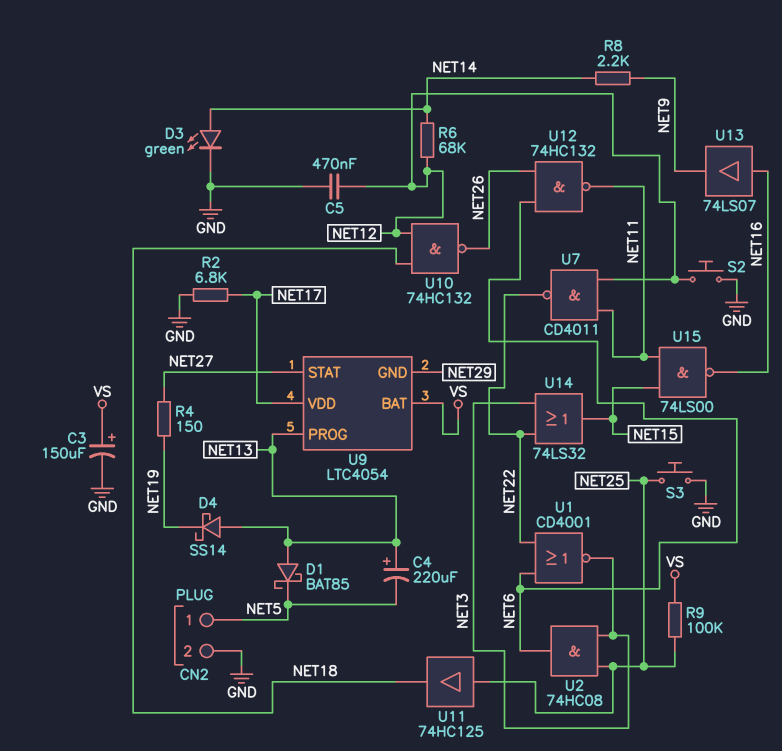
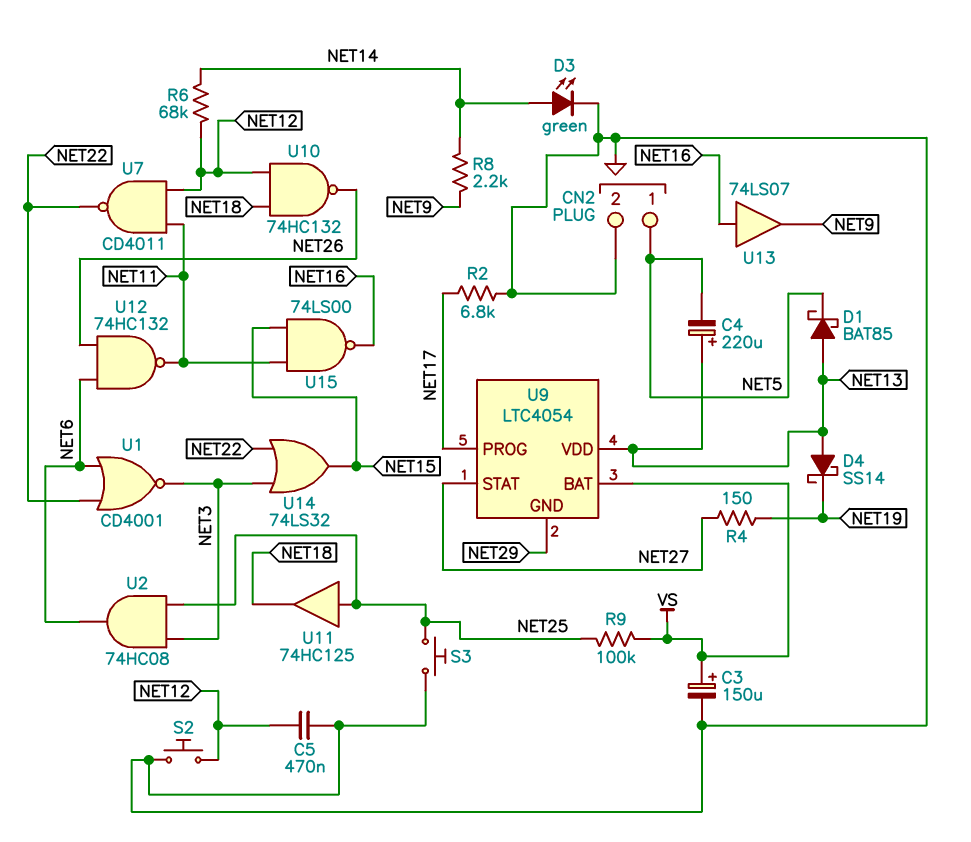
U9 pin PROG: NET13 -> NET17
U9 pin VDD: NET17 -> NET13

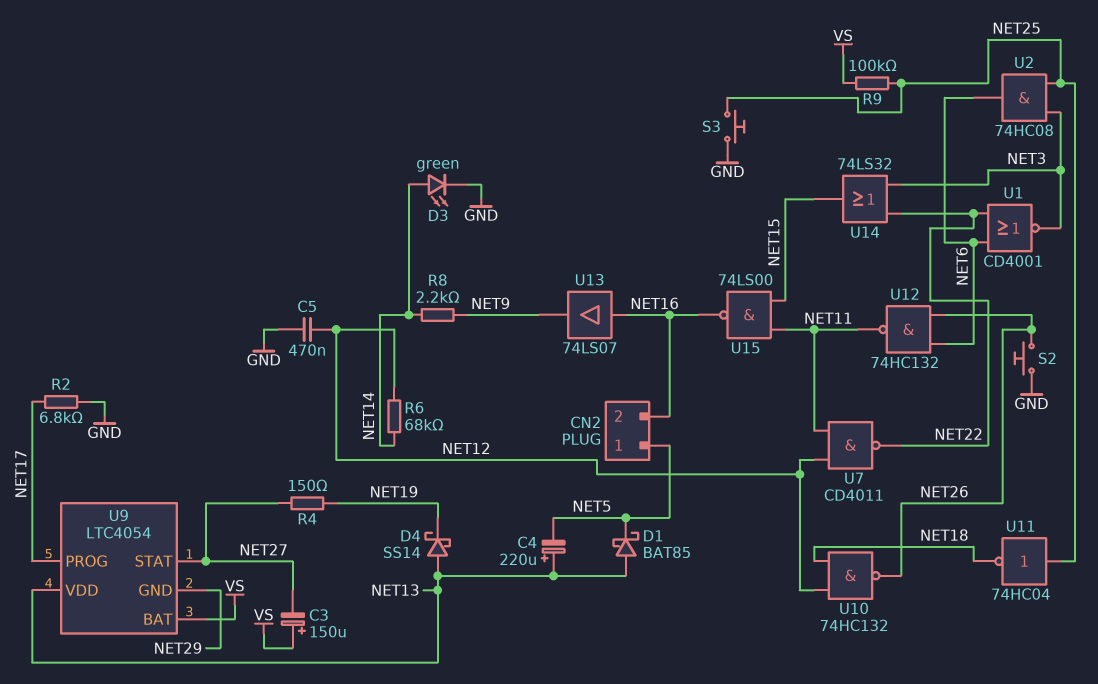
C3: 150uF (plus VS, minus GND) -> 150uF (plus VS, minus NET27)
CN2 pin 2: GND -> NET16
S2: button (GND, NET12) -> button (GND, NET26)
U11: buffer 74HC125 (in NET25, out NET18) -> NOT 74HC04 (in NET25, out NET18)

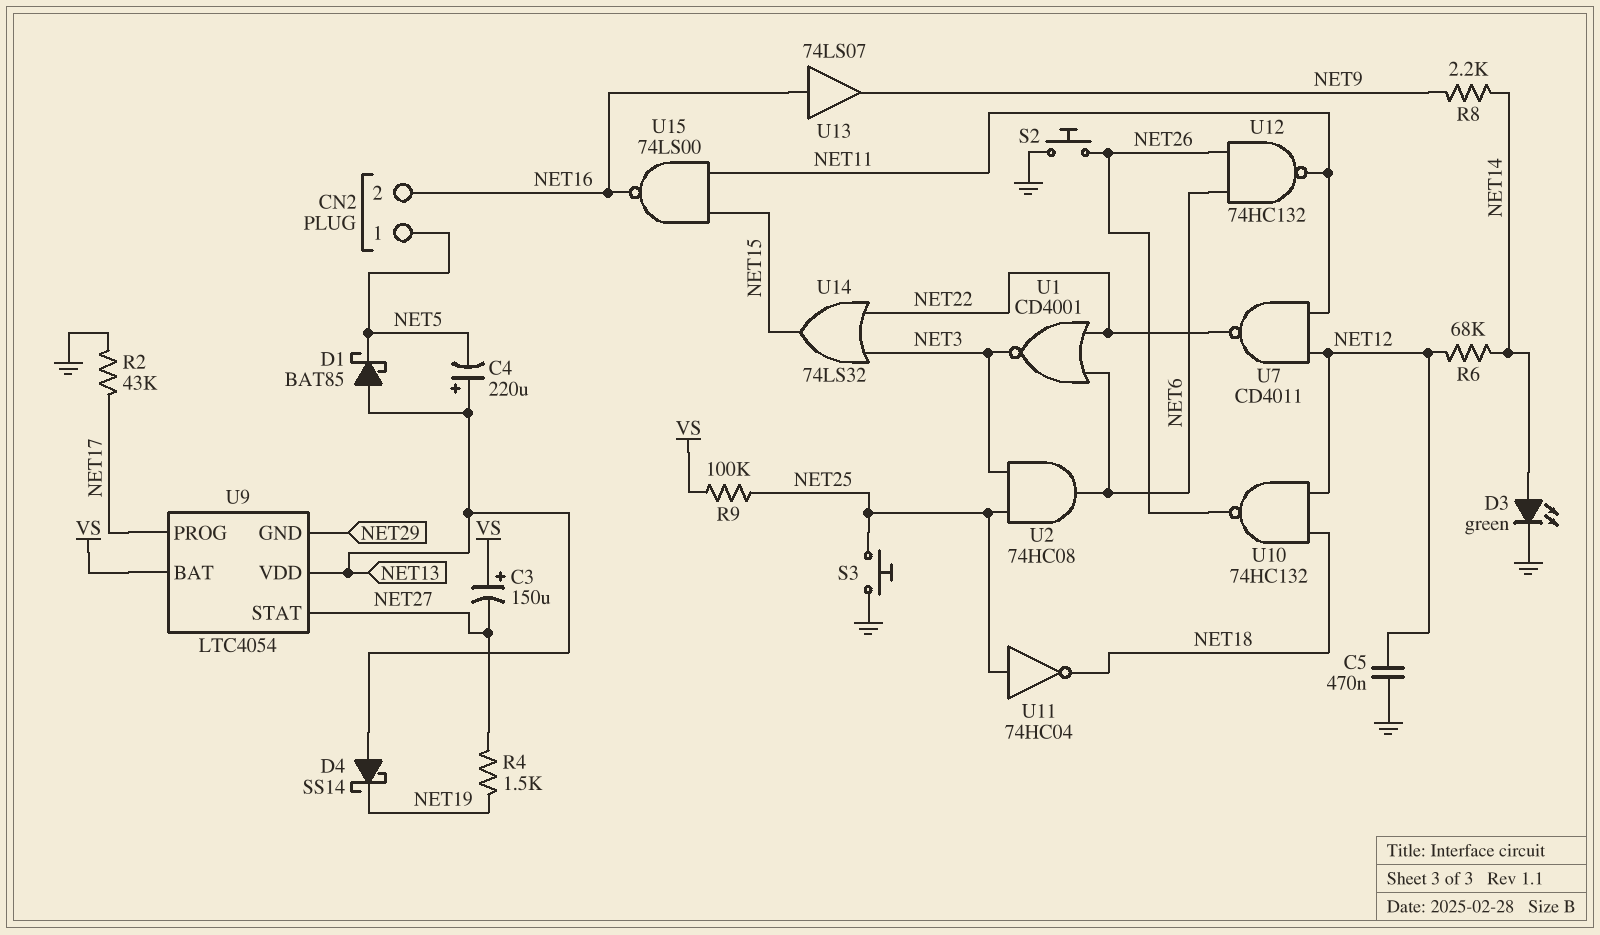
R2: 6.8k (GND, NET17) -> 43k (GND, NET17)
R4: 150 (NET19, NET27) -> 1.5k (NET19, NET27)

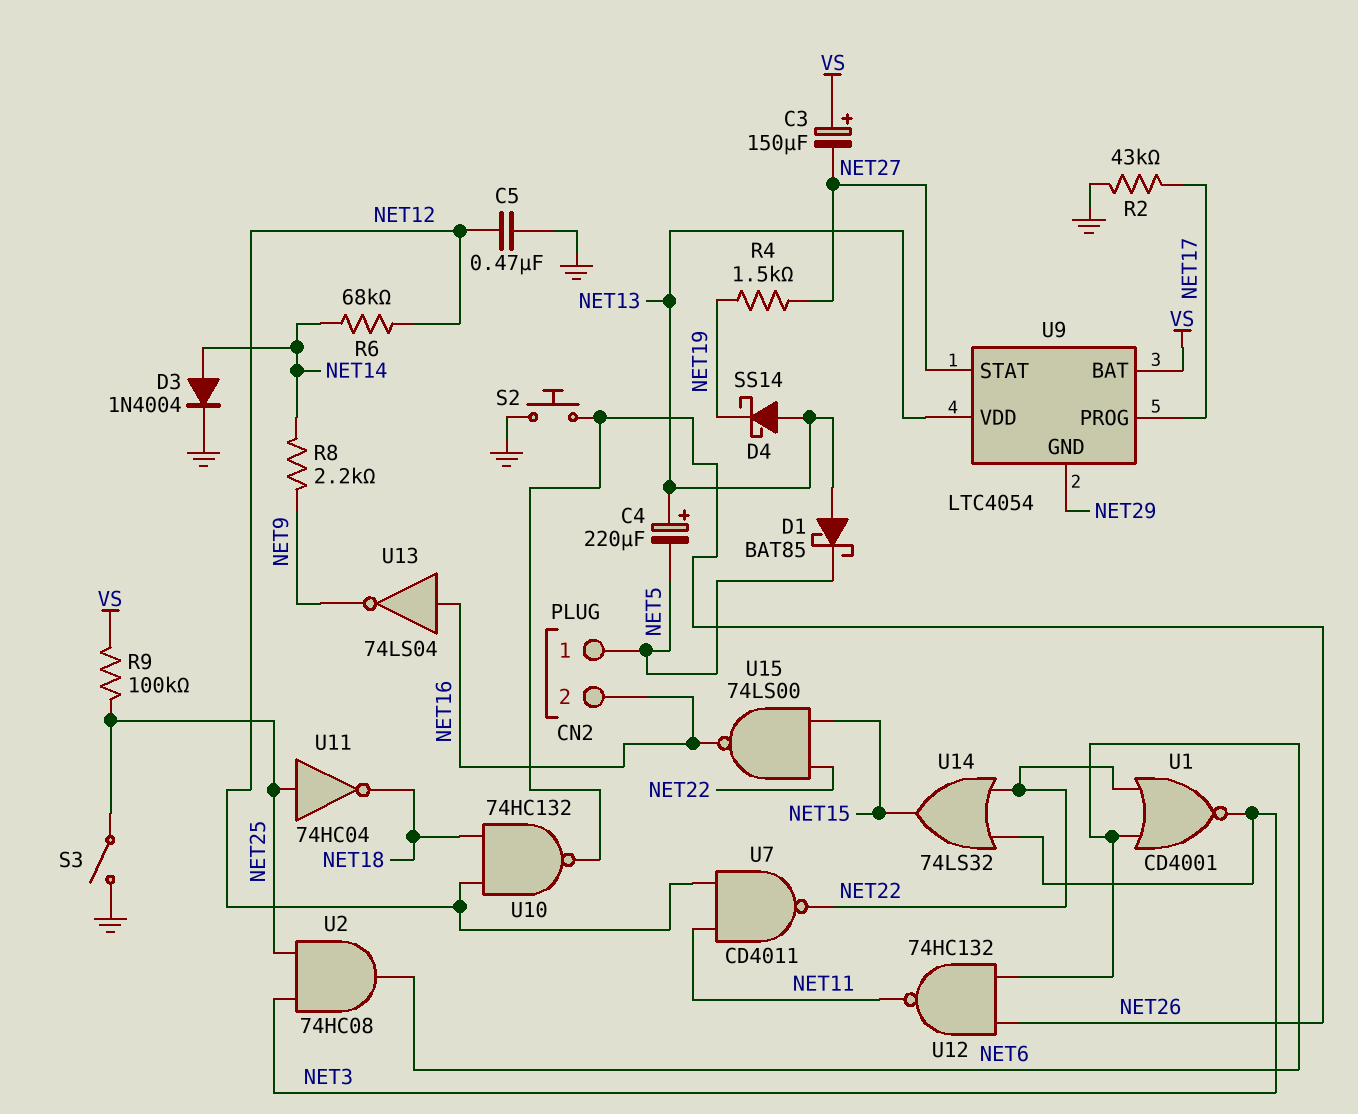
D3: LED green (A NET14, K GND) -> diode 1N4004 (A NET14, K GND)
S3: button (GND, NET25) -> switch (GND, NET25)
U13: buffer 74LS07 (in NET16, out NET9) -> NOT 74LS04 (in NET16, out NET9)
U15: NAND 74LS00 (in NET11, in NET15, out NET16) -> NAND 74LS00 (in NET15, in NET22, out NET16)

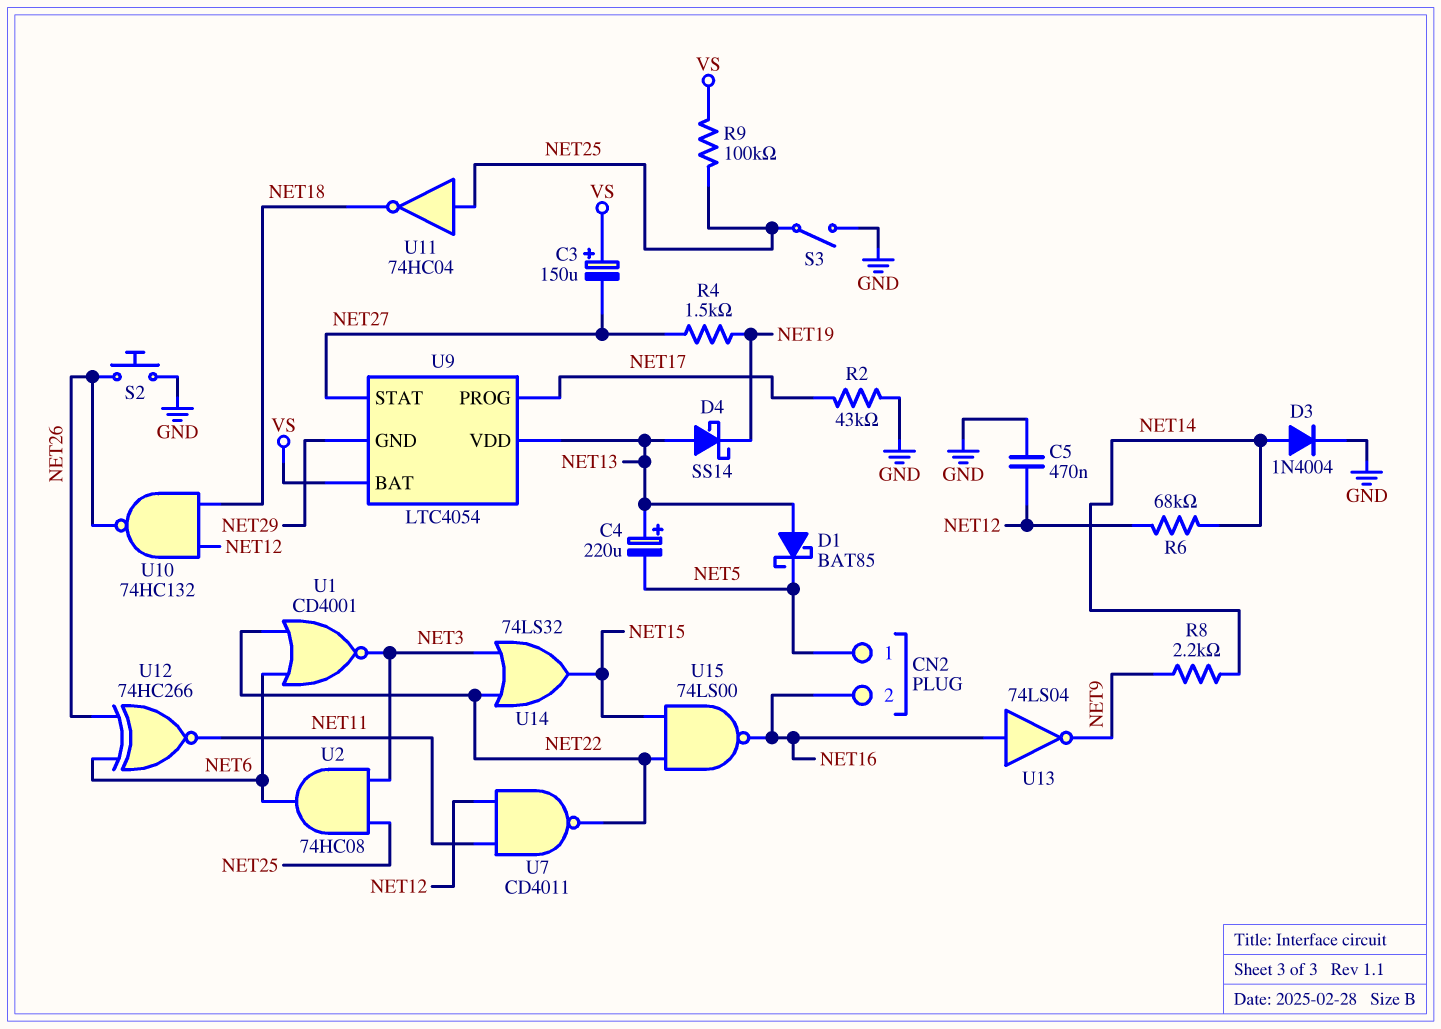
U12: NAND 74HC132 (in NET6, in NET26, out NET11) -> XNOR 74HC266 (in NET6, in NET26, out NET11)

